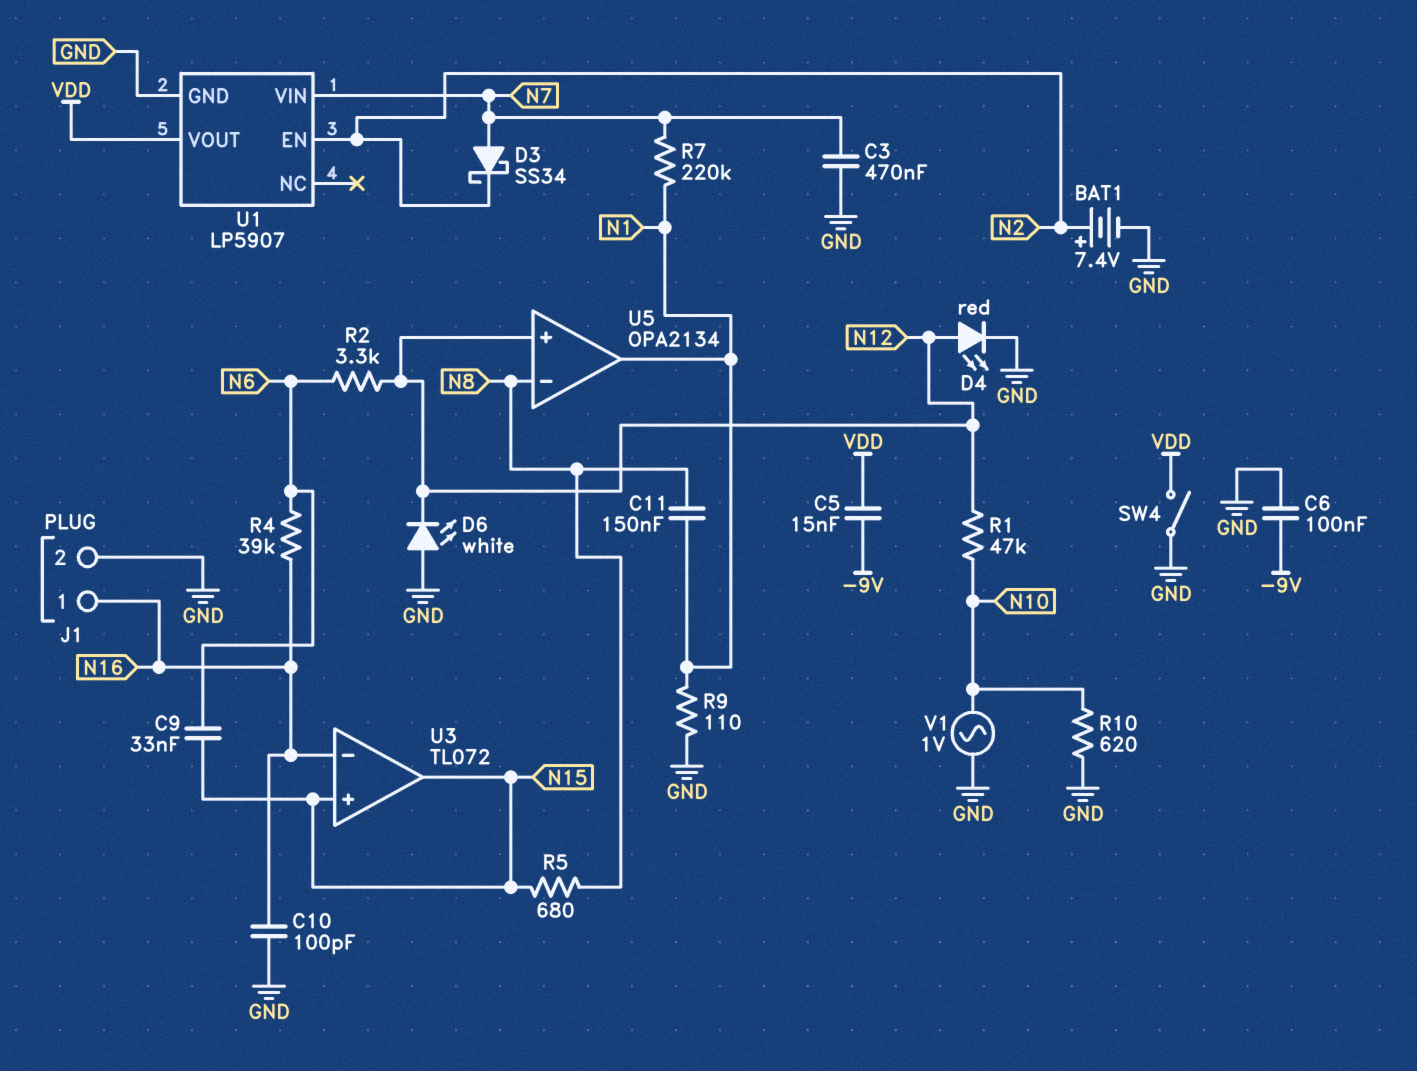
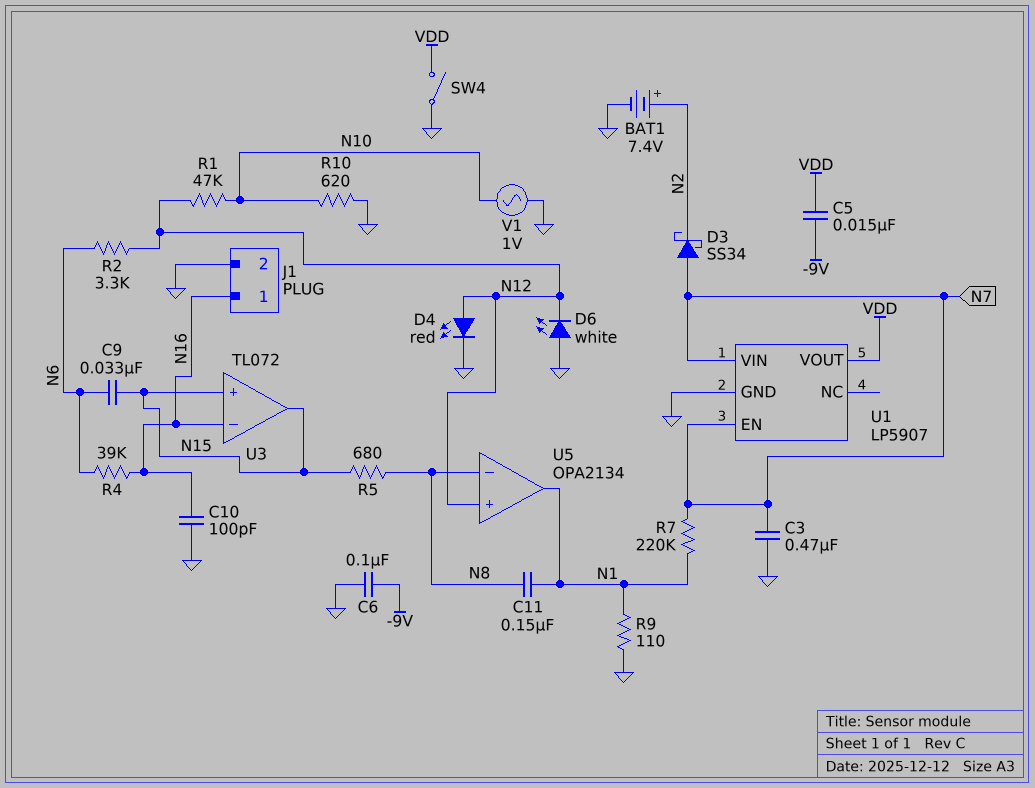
U1 pin EN: N2 -> N7

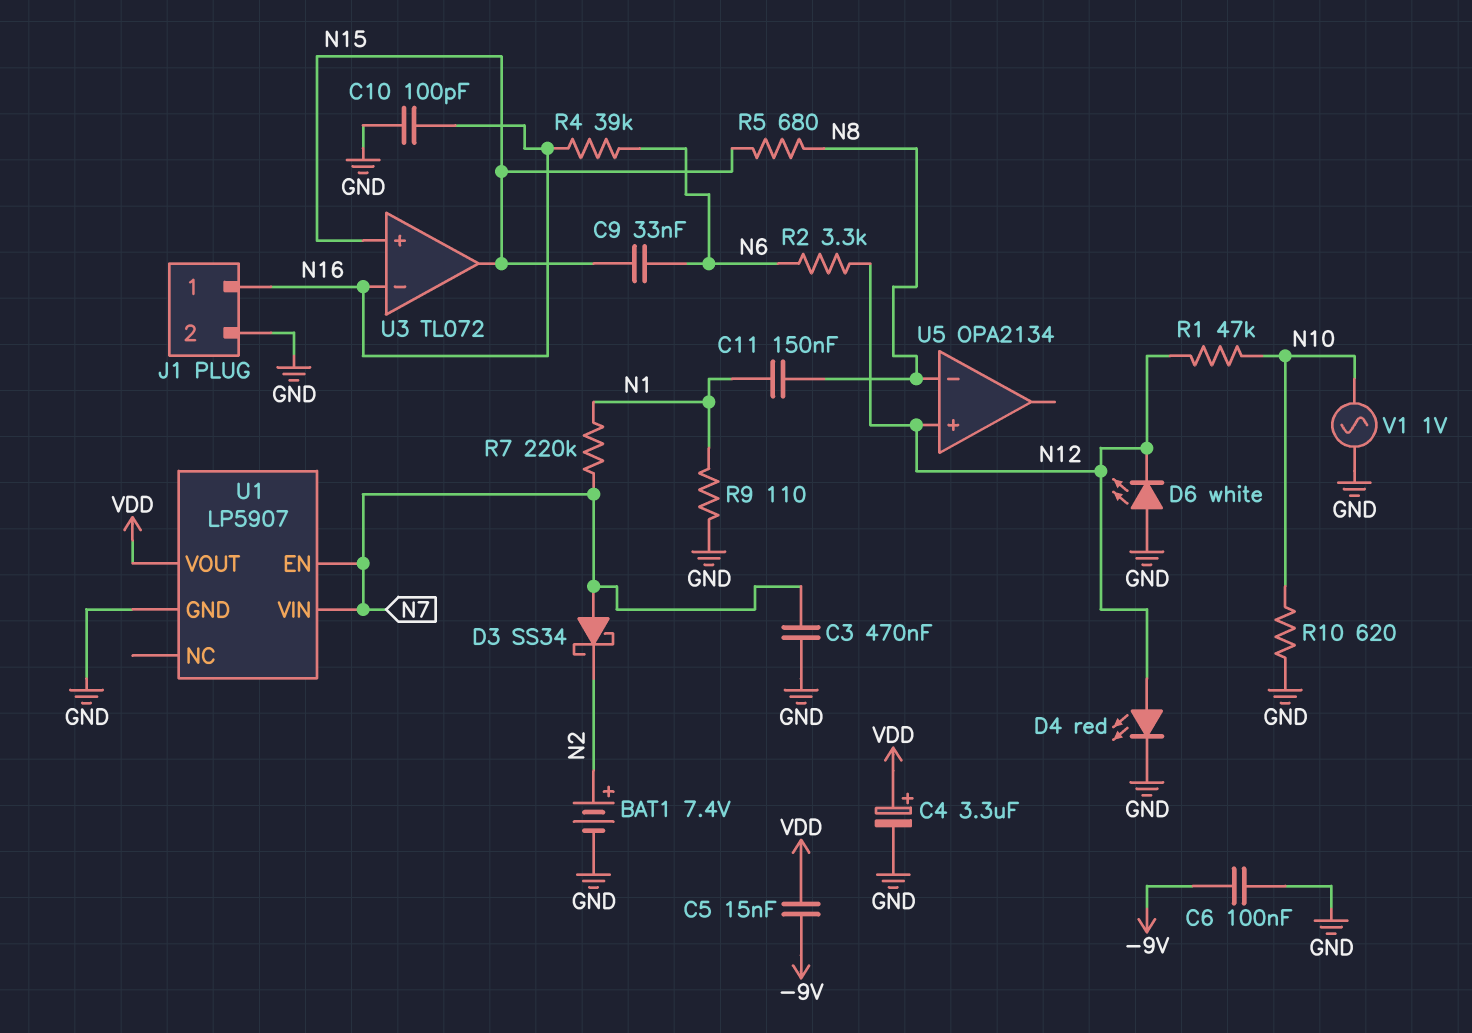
C4: none -> 3.3uF (plus VDD, minus GND)
SW4: switch (GND, VDD) -> none
U5 pin out: N1 -> none

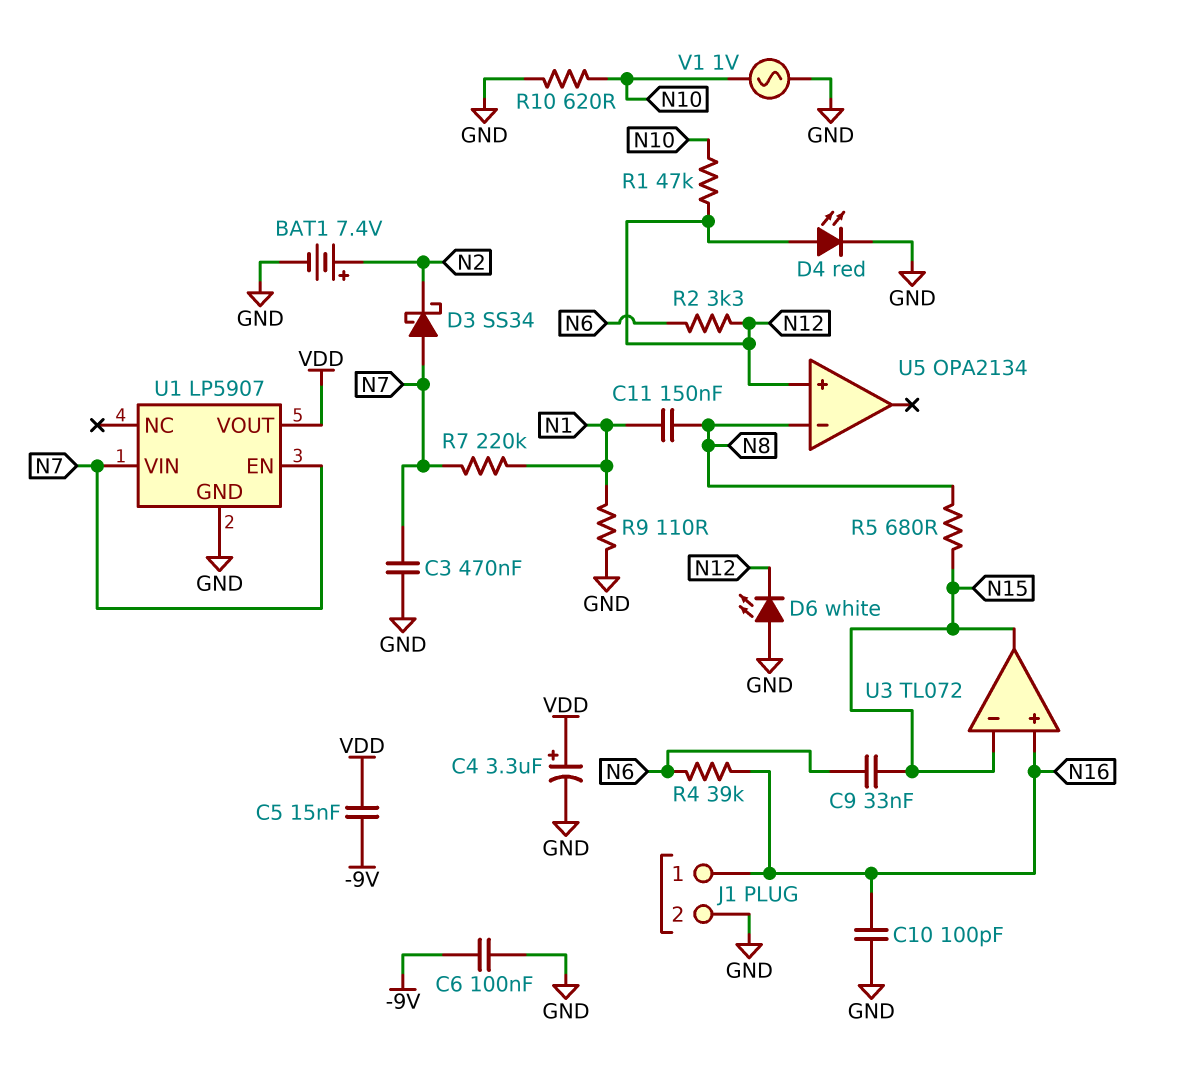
U3 pin in+: N15 -> N16
U3 pin in-: N16 -> N15

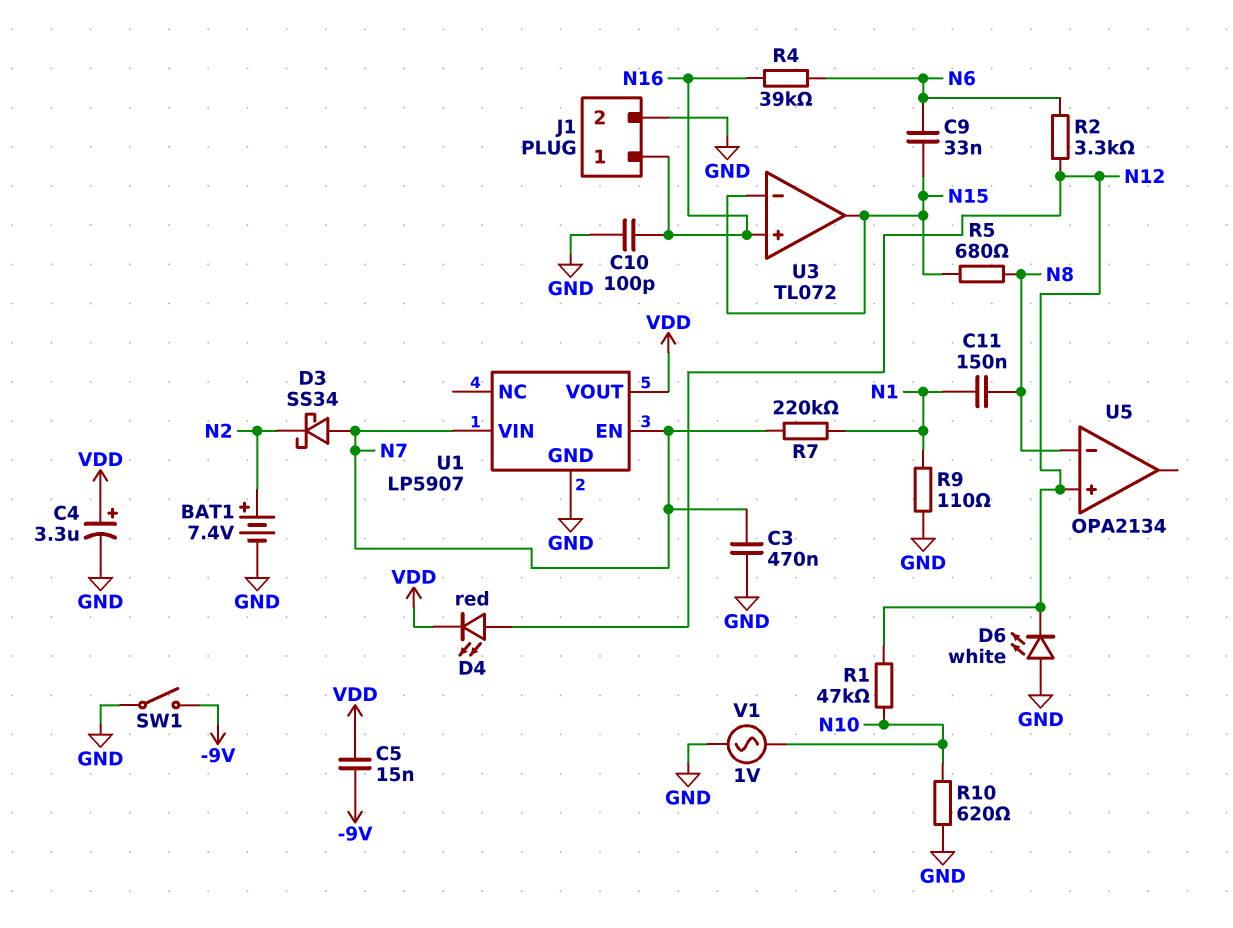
C6: 100nF (-9V, GND) -> none
D4: LED red (A N12, K GND) -> LED red (A N12, K VDD)
SW1: none -> switch (-9V, GND)

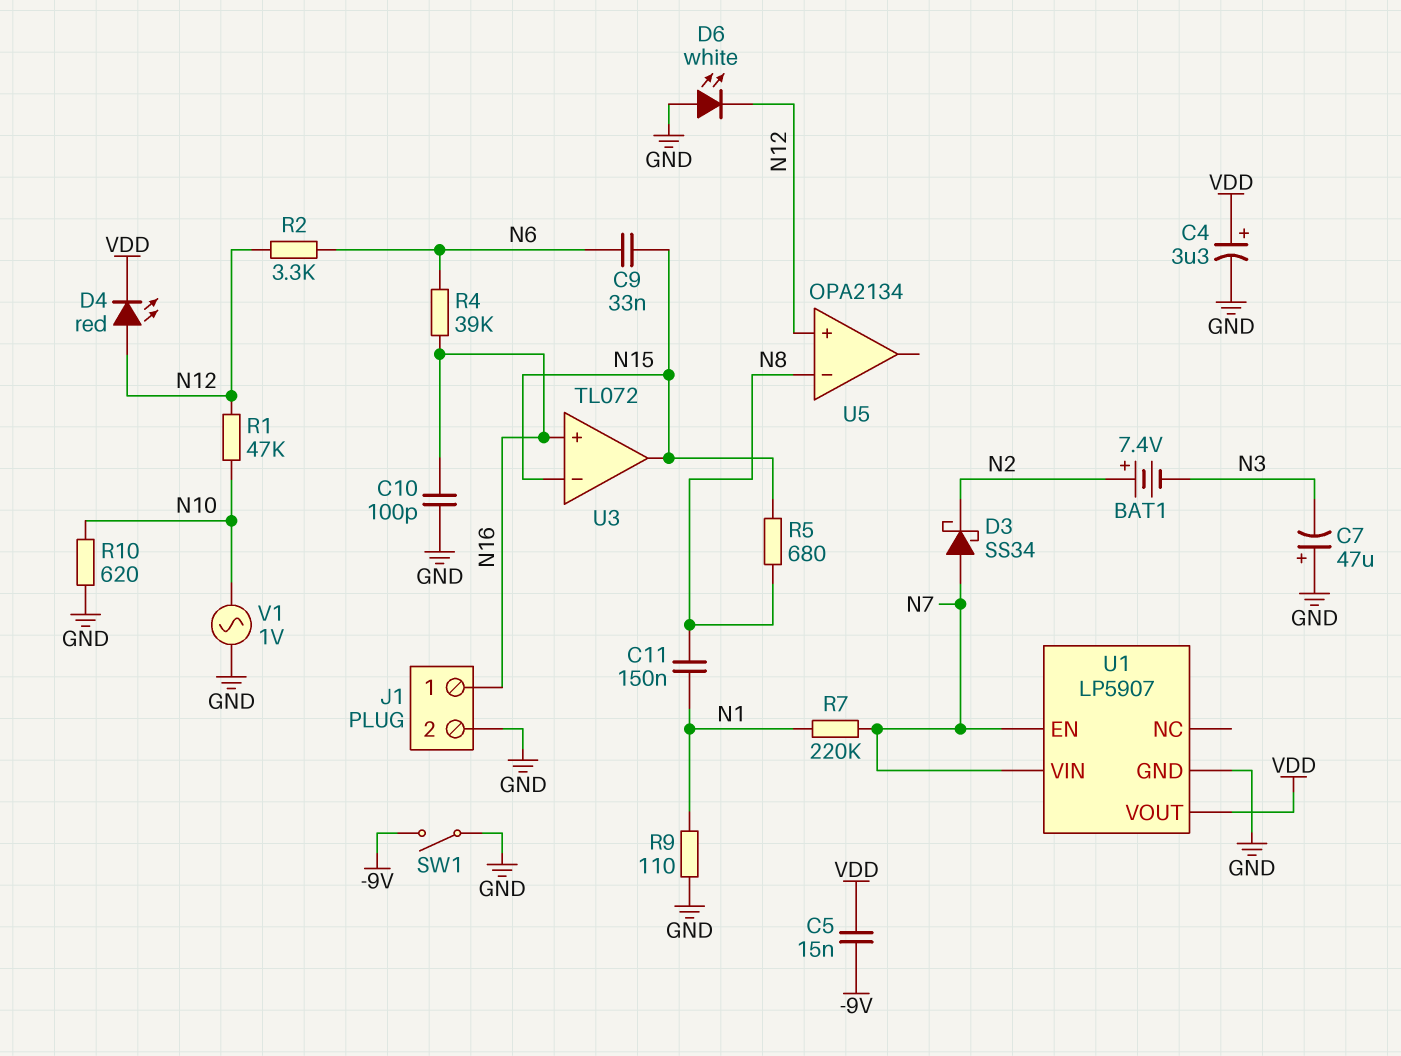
BAT1: 7.4V (plus N2, minus GND) -> 7.4V (plus N2, minus N3)
C3: 470nF (GND, N7) -> none
C7: none -> 47uF (plus GND, minus N3)

